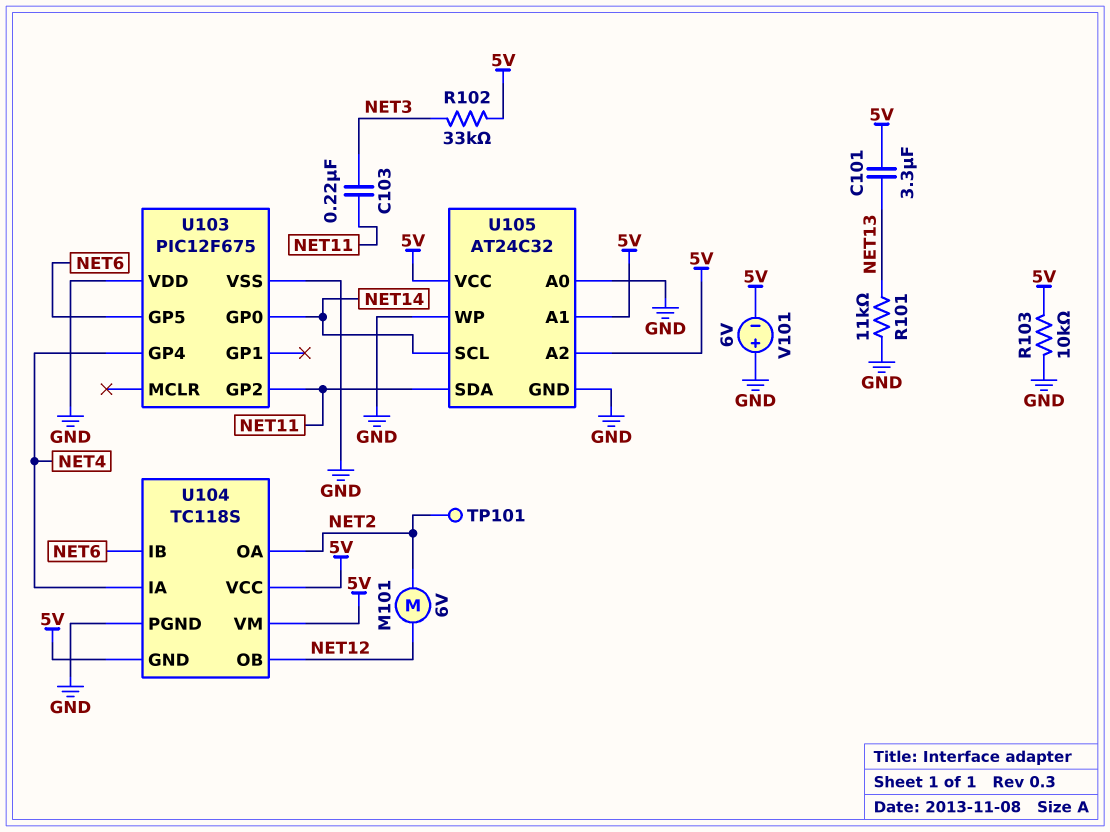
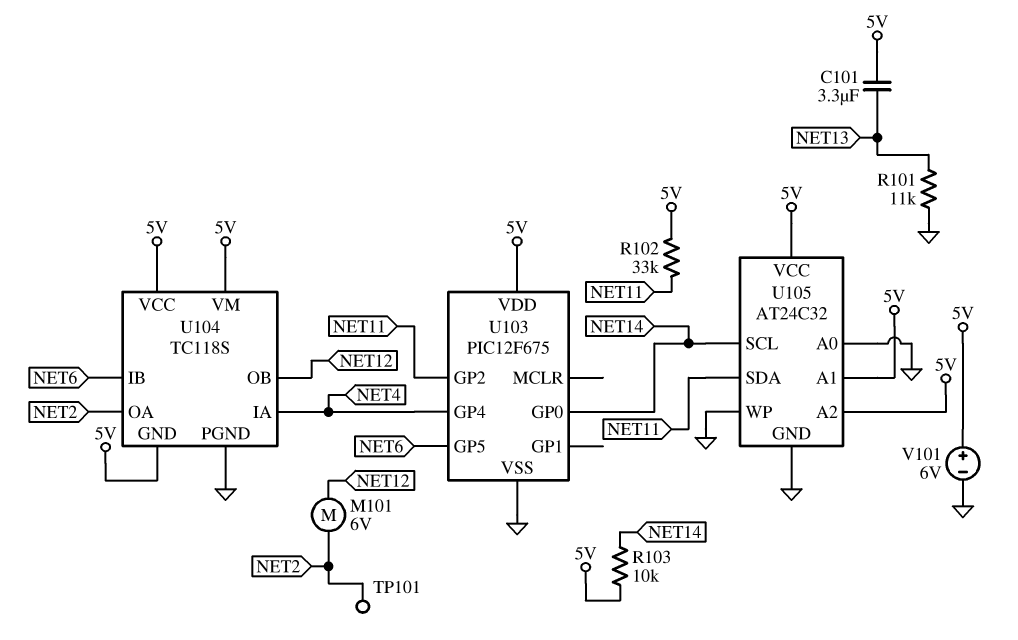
C103: 220nF (NET3, NET11) -> none
R102: 33k (5V, NET3) -> 33k (5V, NET11)
R103: 10k (5V, GND) -> 10k (5V, NET14)
U103 pin VDD: GND -> 5V
V101: 6V (plus GND, minus 5V) -> 6V (plus 5V, minus GND)

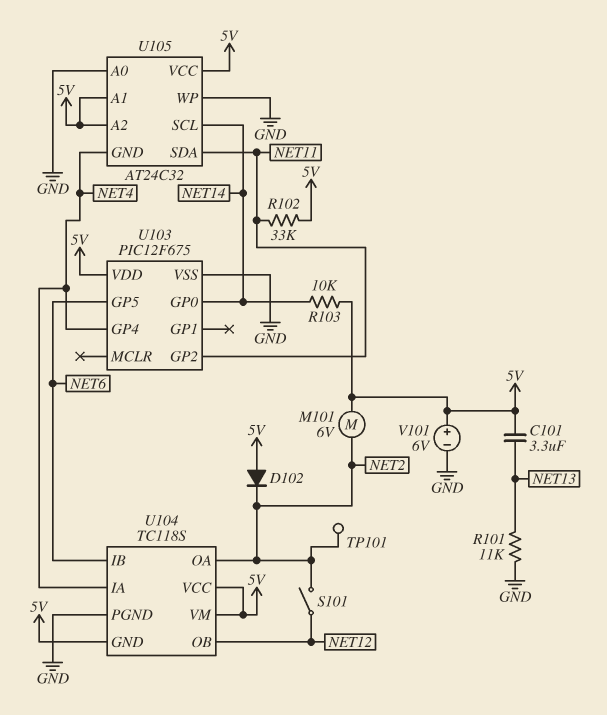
D102: none -> diode (A 5V, K NET2)
M101: motor 6V (NET2, NET12) -> motor 6V (5V, NET2)
S101: none -> switch (NET2, NET12)
U105 pin GND: GND -> NET4

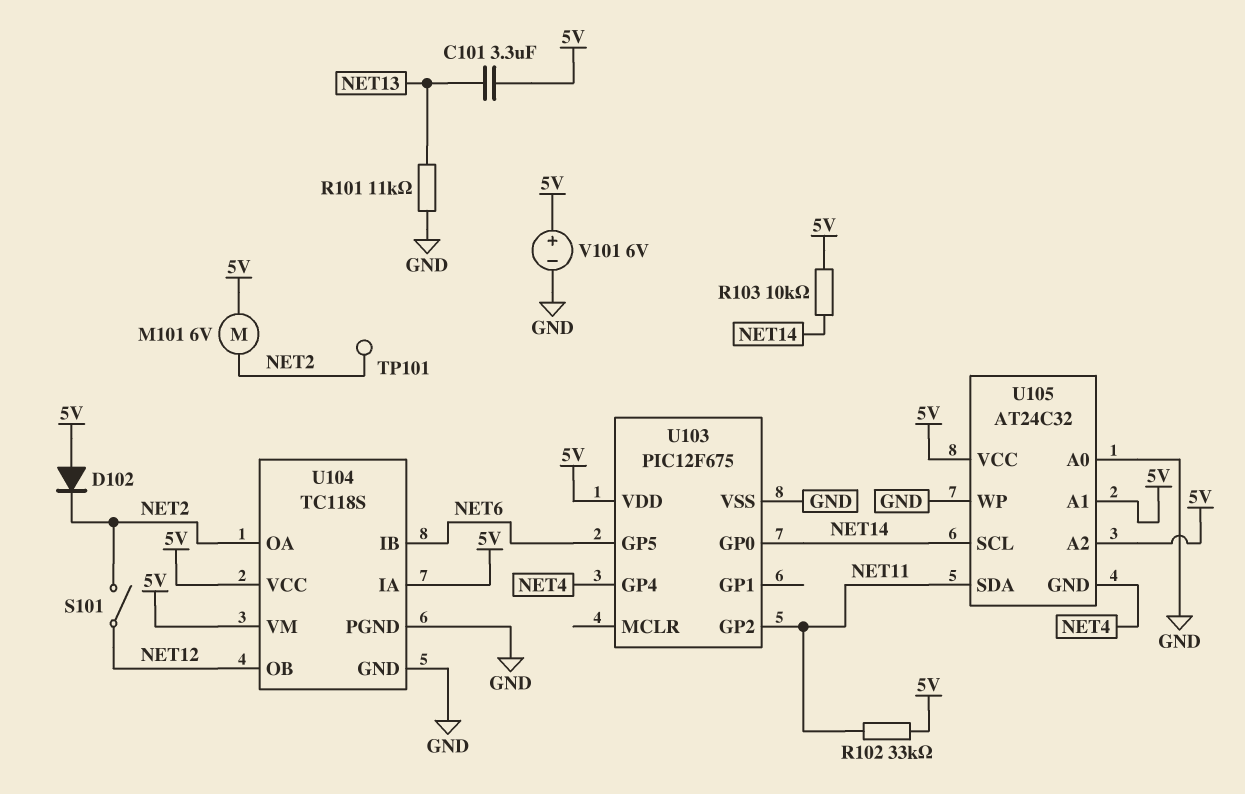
U104 pin GND: 5V -> GND
U104 pin IA: NET4 -> 5V

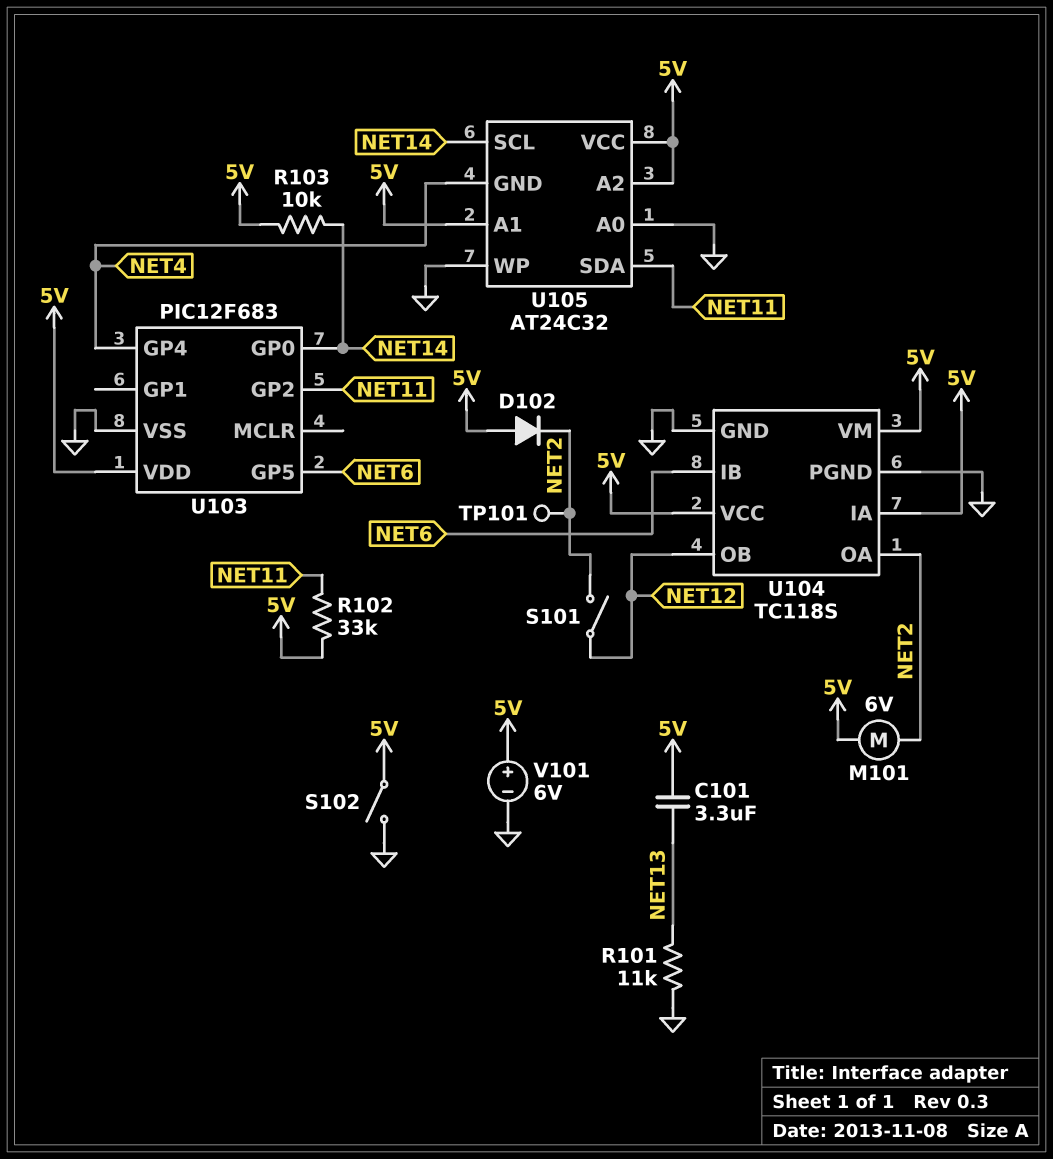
S102: none -> switch (5V, GND)
U103: PIC12F675 -> PIC12F683

